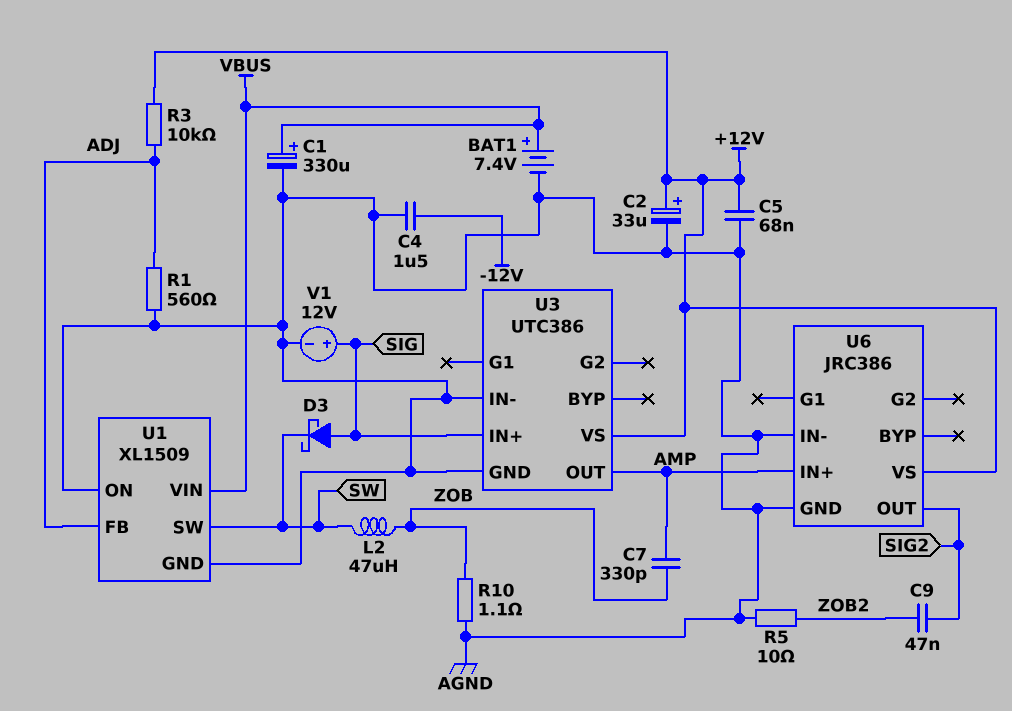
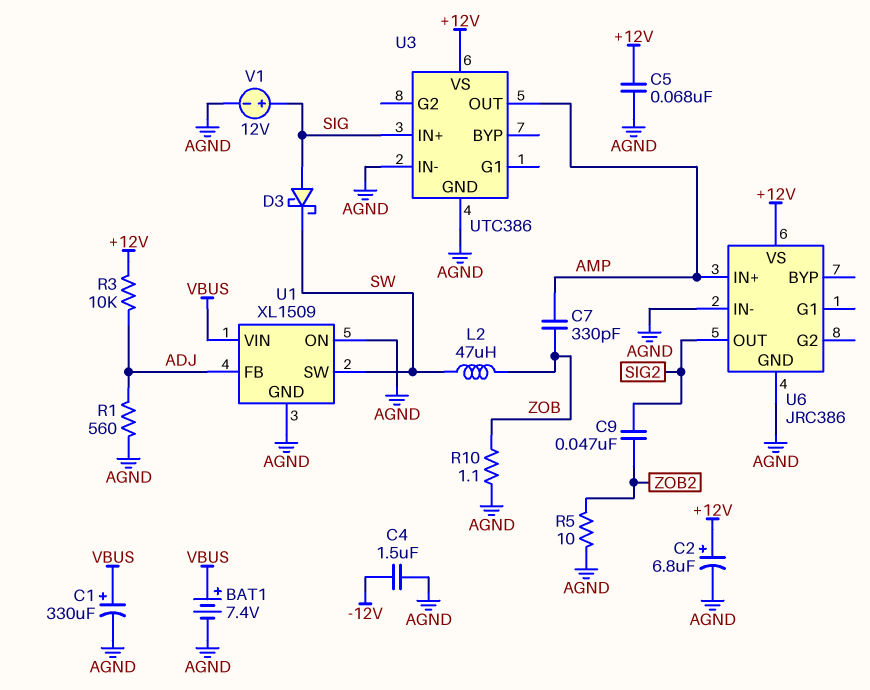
C2: 33uF (plus +12V, minus AGND) -> 6.8uF (plus +12V, minus AGND)

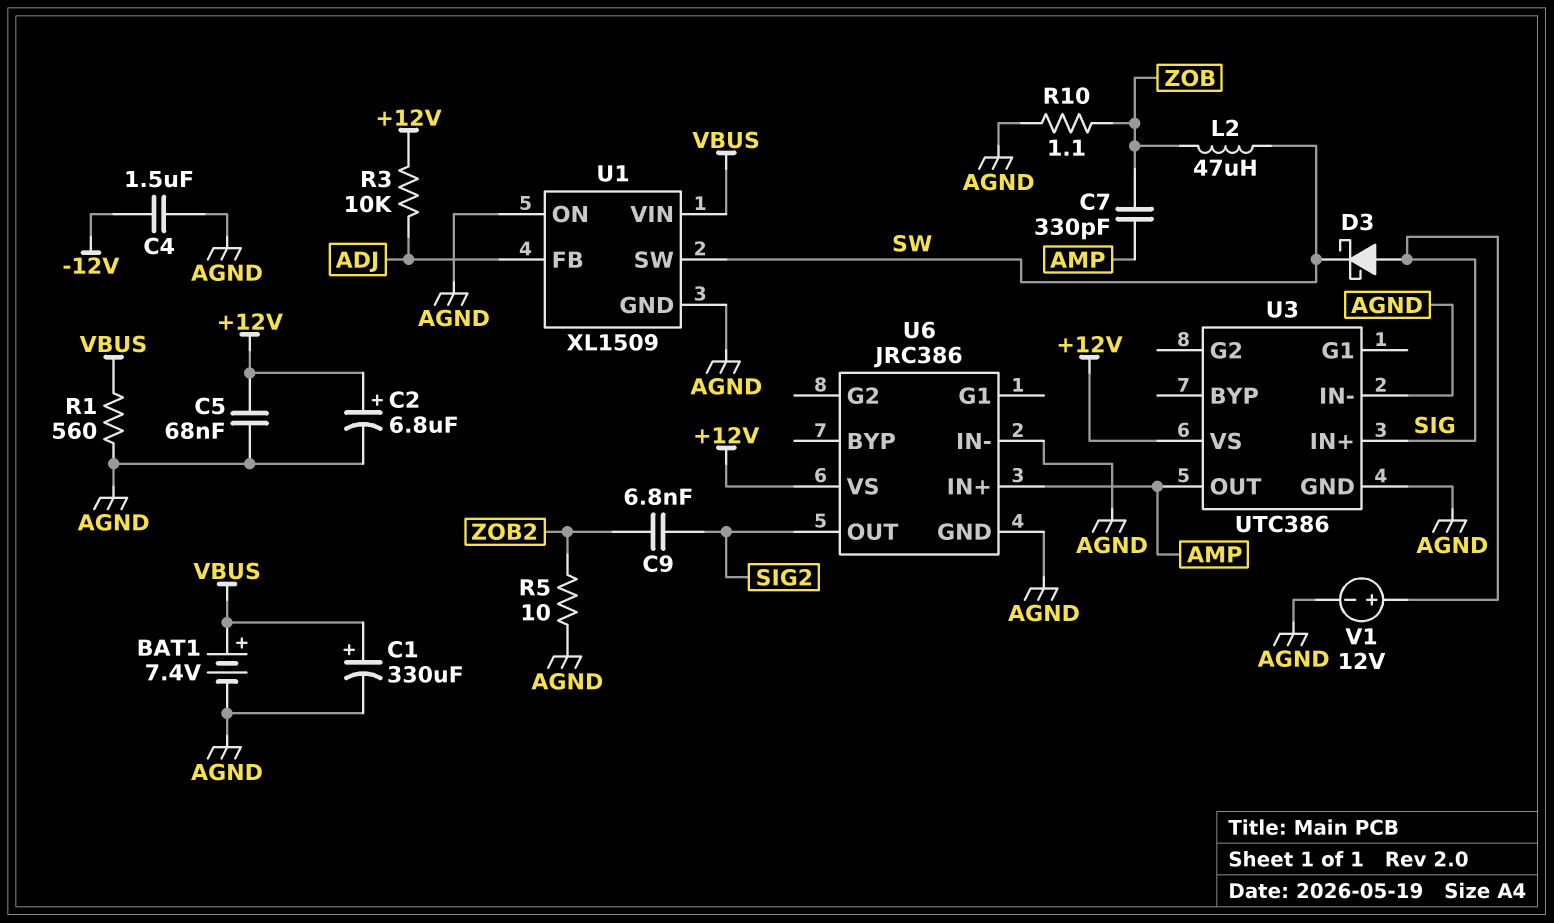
C9: 47nF (SIG2, ZOB2) -> 6.8nF (SIG2, ZOB2)
R1: 560 (ADJ, AGND) -> 560 (AGND, VBUS)

